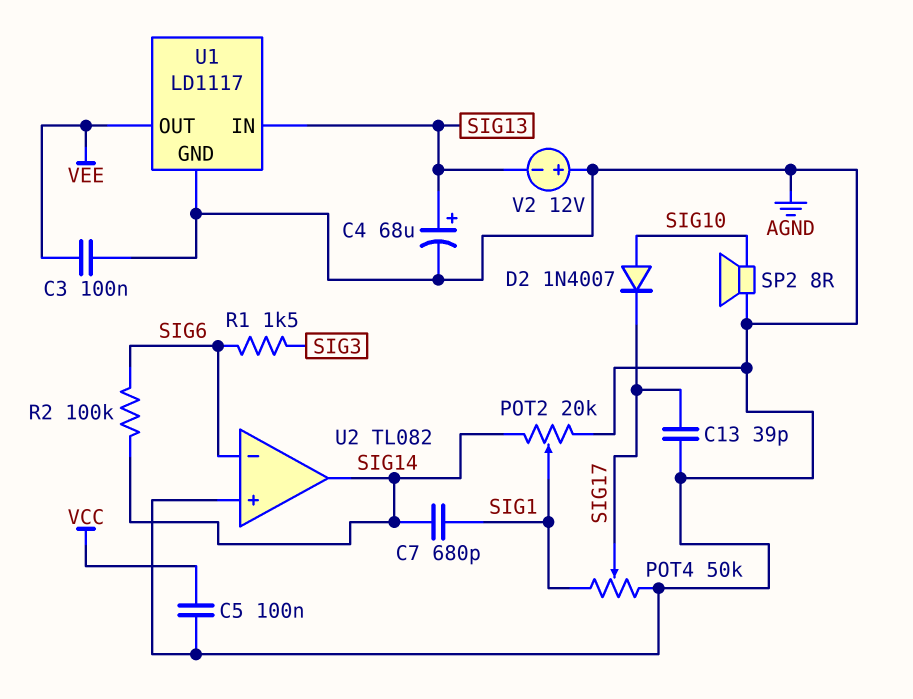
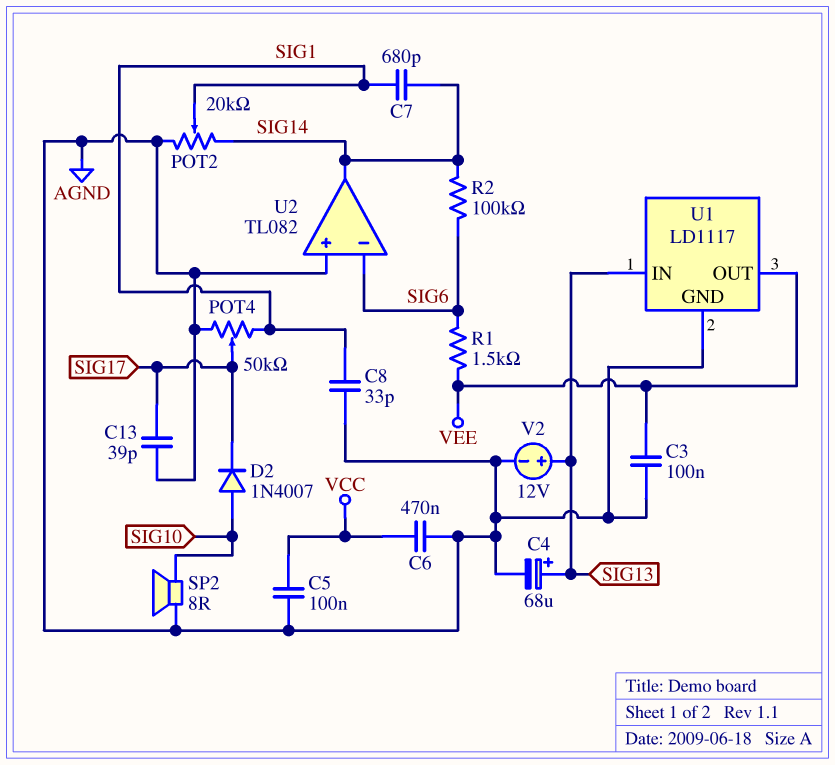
C6: none -> 470nF (AGND, VCC)
C8: none -> 33pF (AGND, SIG1)
R1: 1.5k (SIG3, SIG6) -> 1.5k (SIG6, VEE)
V2: 12V (plus AGND, minus SIG13) -> 12V (plus SIG13, minus AGND)

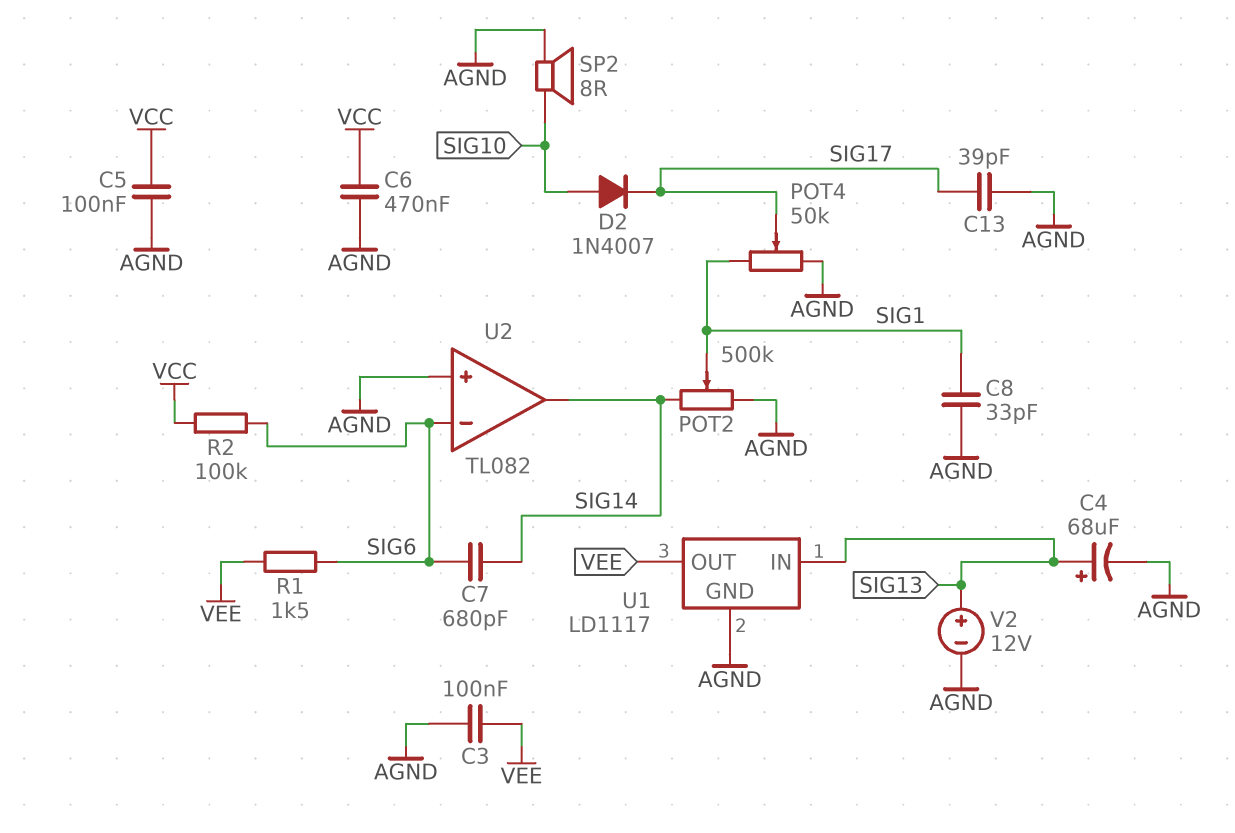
C7: 680pF (SIG1, SIG14) -> 680pF (SIG6, SIG14)
POT2: 20k (AGND, SIG14, wiper SIG1) -> 500k (AGND, SIG14, wiper SIG1)
R2: 100k (SIG6, SIG14) -> 100k (SIG6, VCC)

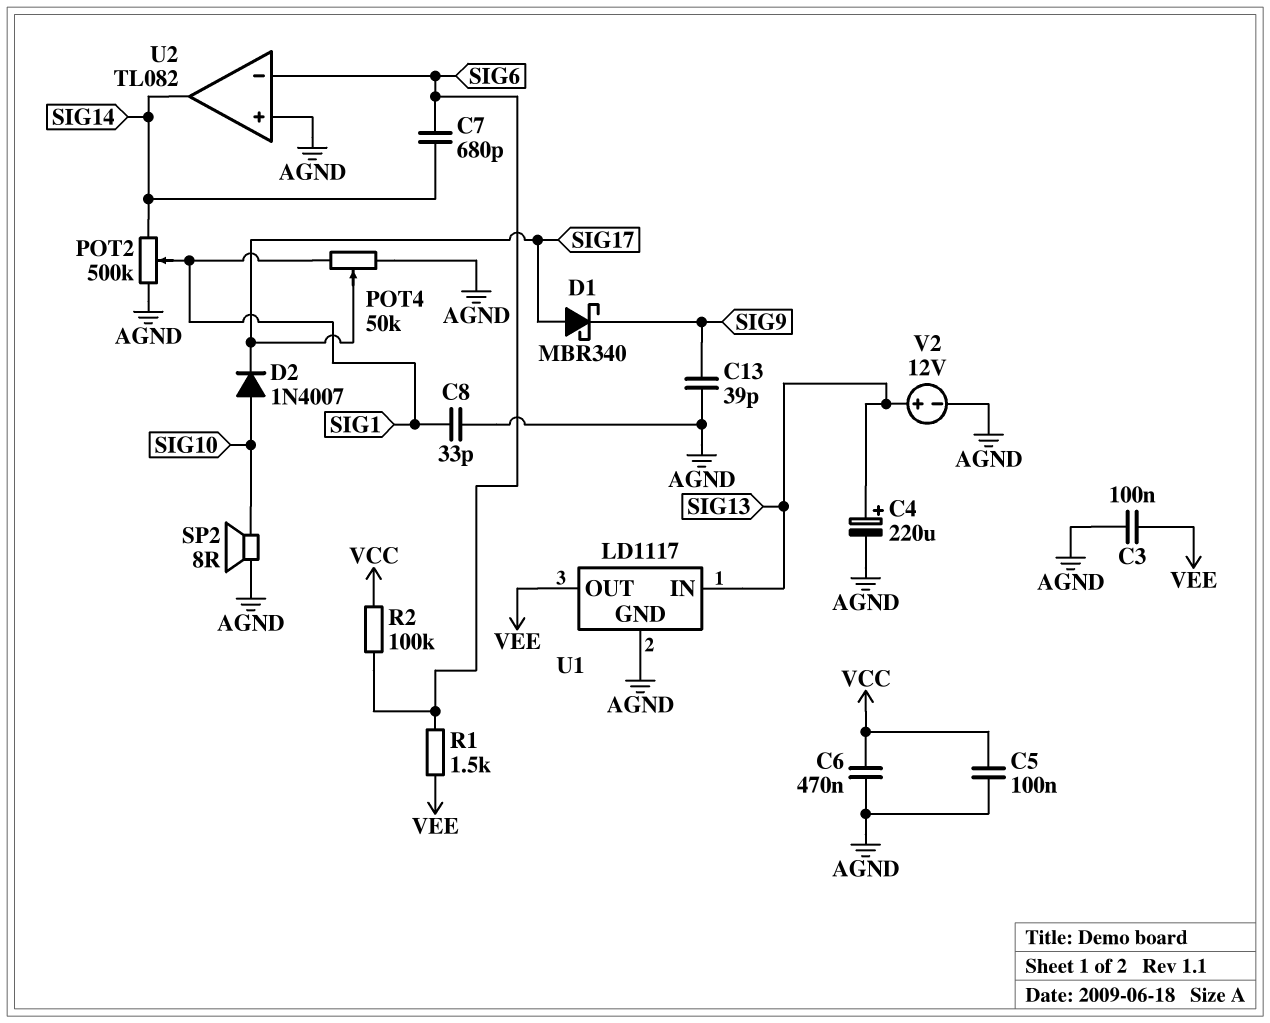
C4: 68uF (plus SIG13, minus AGND) -> 220uF (plus SIG13, minus AGND)
C13: 39pF (AGND, SIG17) -> 39pF (AGND, SIG9)
D1: none -> schottky MBR340 (A SIG17, K SIG9)

